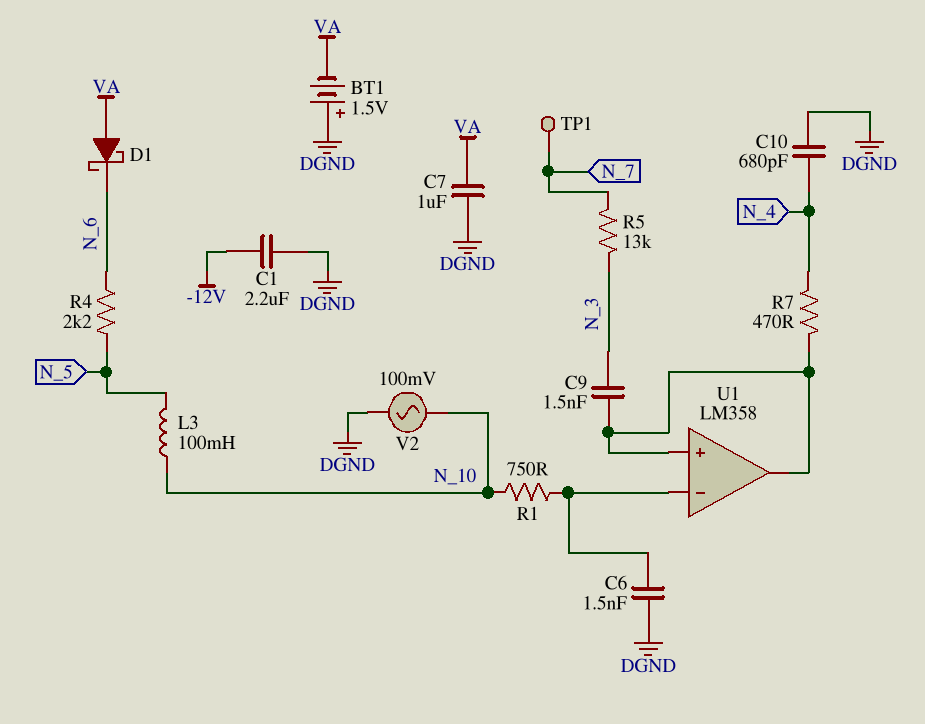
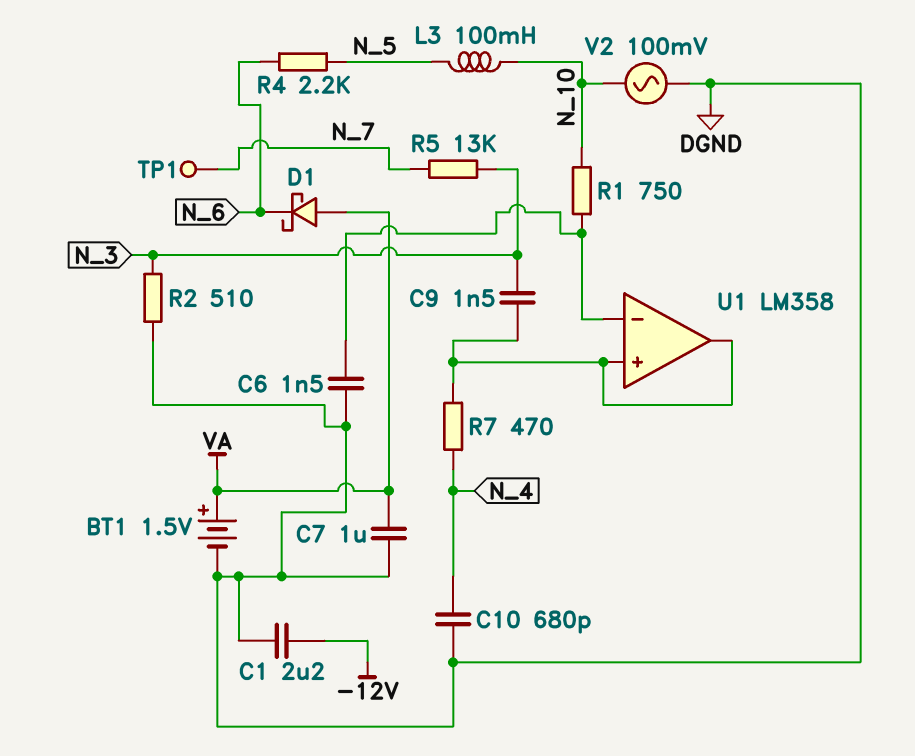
BT1: 1.5V (plus DGND, minus VA) -> 1.5V (plus VA, minus DGND)
R2: none -> 510 (DGND, N_3)

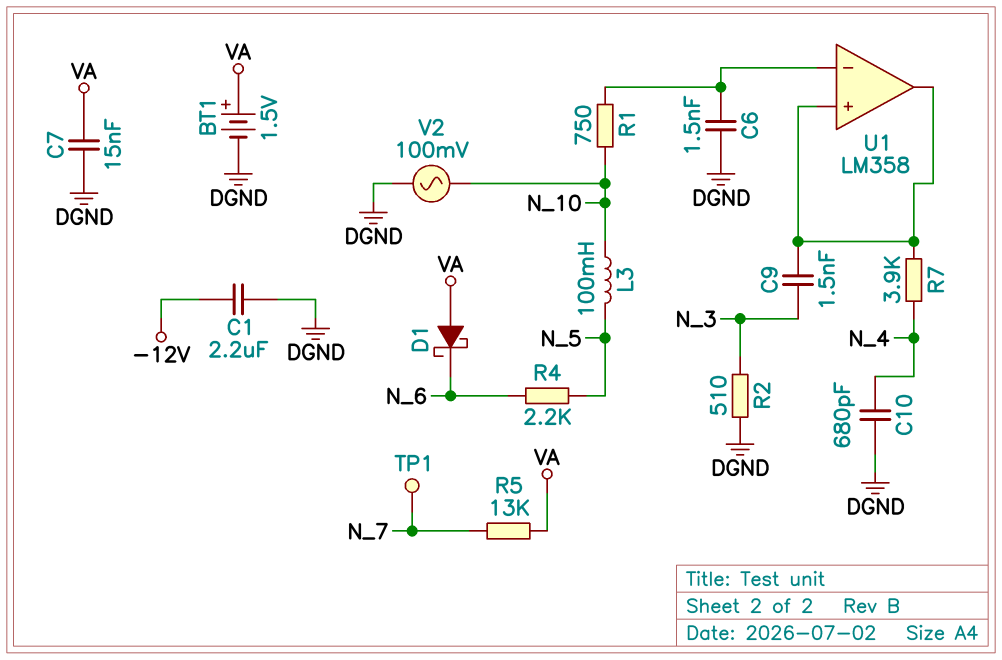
C7: 1uF (DGND, VA) -> 15nF (DGND, VA)
R5: 13k (N_3, N_7) -> 13k (N_7, VA)
R7: 470 (N_4, U1/in+) -> 3.9k (N_4, U1/in+)

